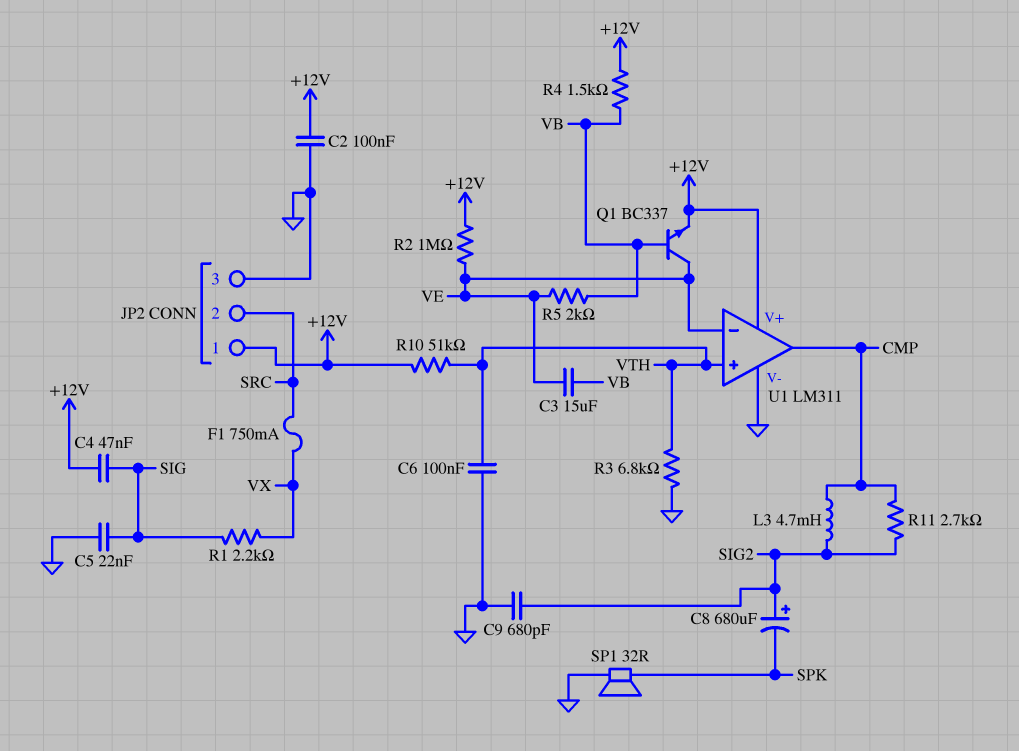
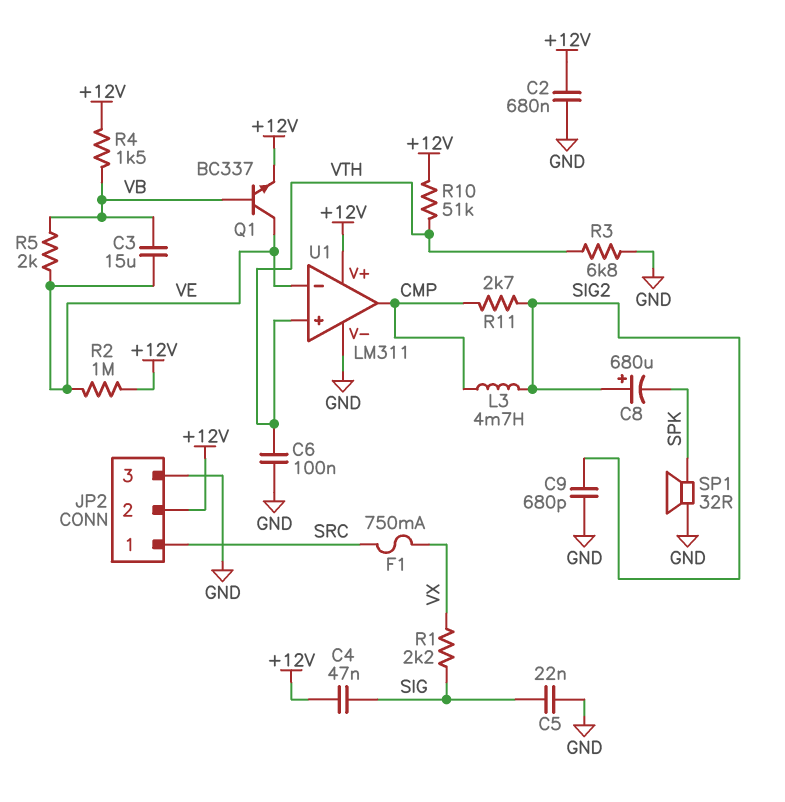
C2: 100nF (+12V, GND) -> 680nF (+12V, GND)
JP2 pin 1: +12V -> SRC
JP2 pin 2: SRC -> +12V

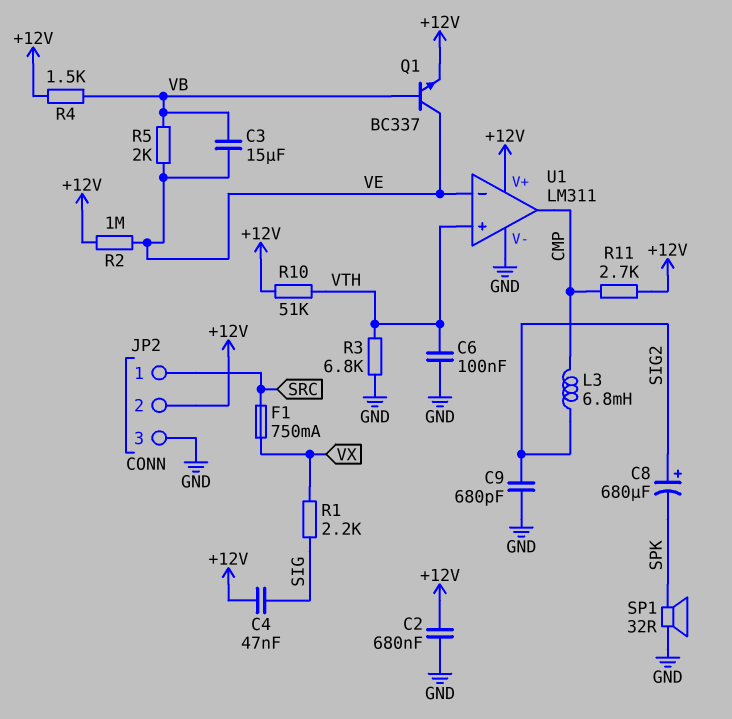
C5: 22nF (GND, SIG) -> none
L3: 4.7mH (CMP, SIG2) -> 6.8mH (CMP, SIG2)
R11: 2.7k (CMP, SIG2) -> 2.7k (+12V, CMP)

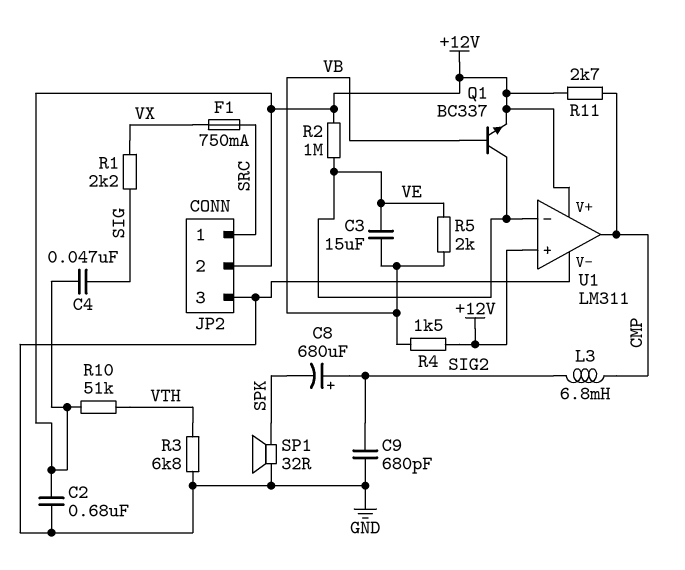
C6: 100nF (GND, VTH) -> none
U1 pin in+: VTH -> +12V

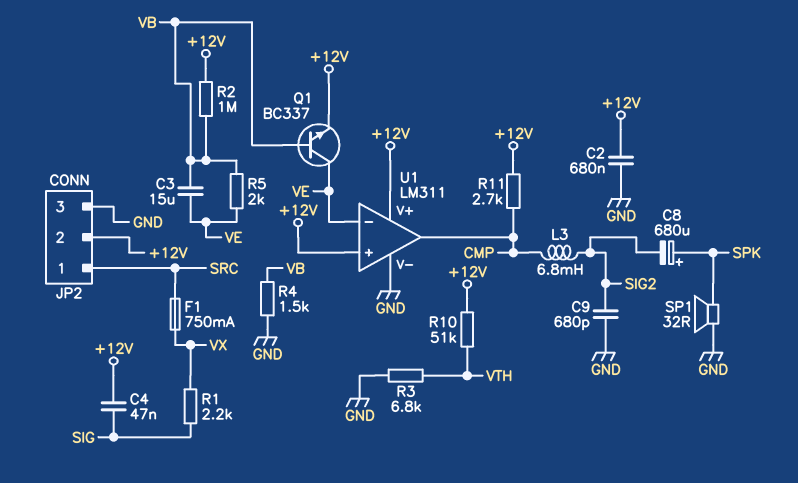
C8: 680uF (plus SIG2, minus SPK) -> 680uF (plus SPK, minus SIG2)
R2: 1M (+12V, VE) -> 1M (+12V, VB)
R4: 1.5k (+12V, VB) -> 1.5k (GND, VB)

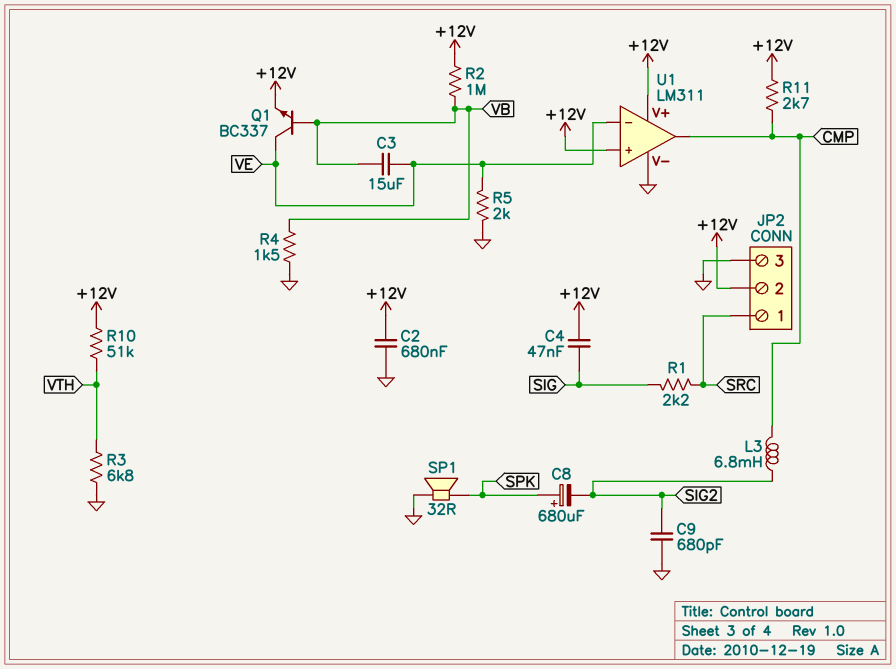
F1: 750mA (SRC, VX) -> none
R1: 2.2k (SIG, VX) -> 2.2k (SIG, SRC)
R5: 2k (VB, VE) -> 2k (GND, VE)

